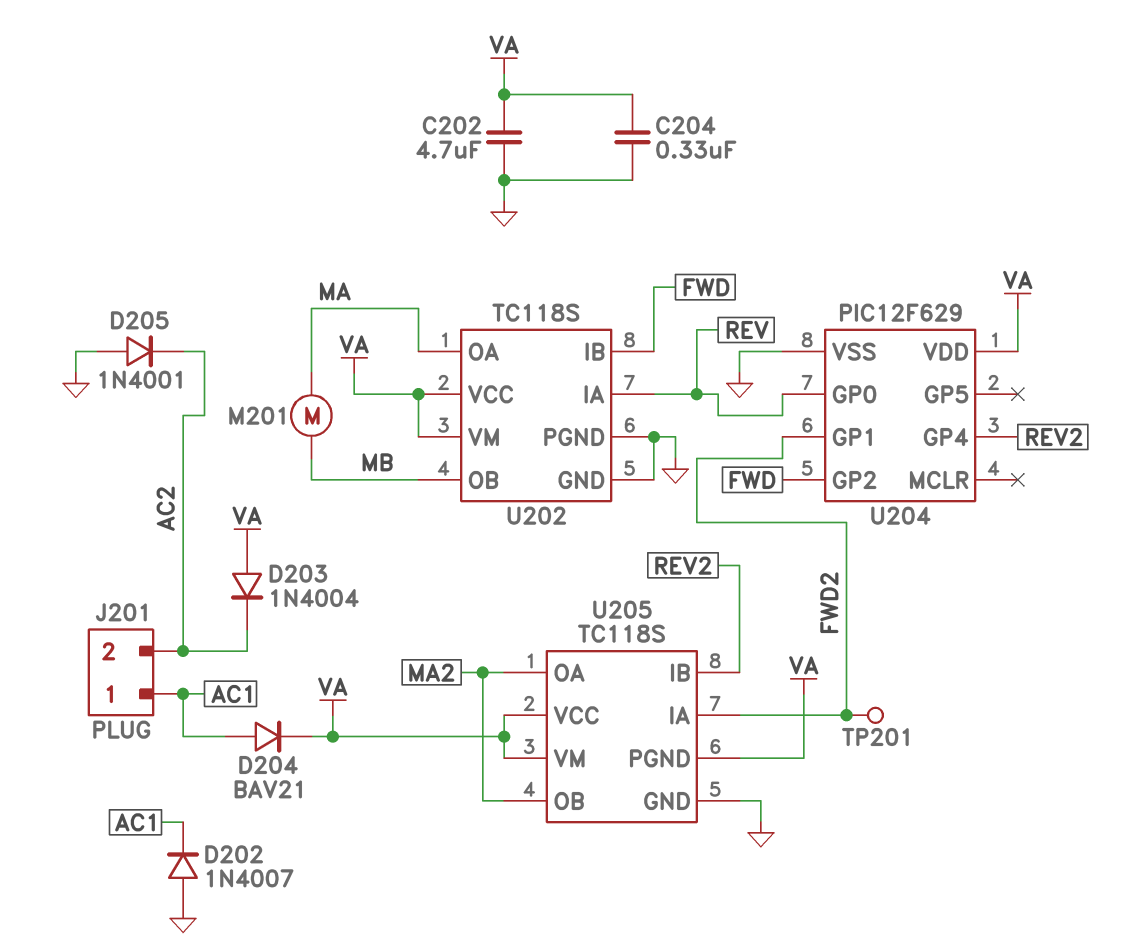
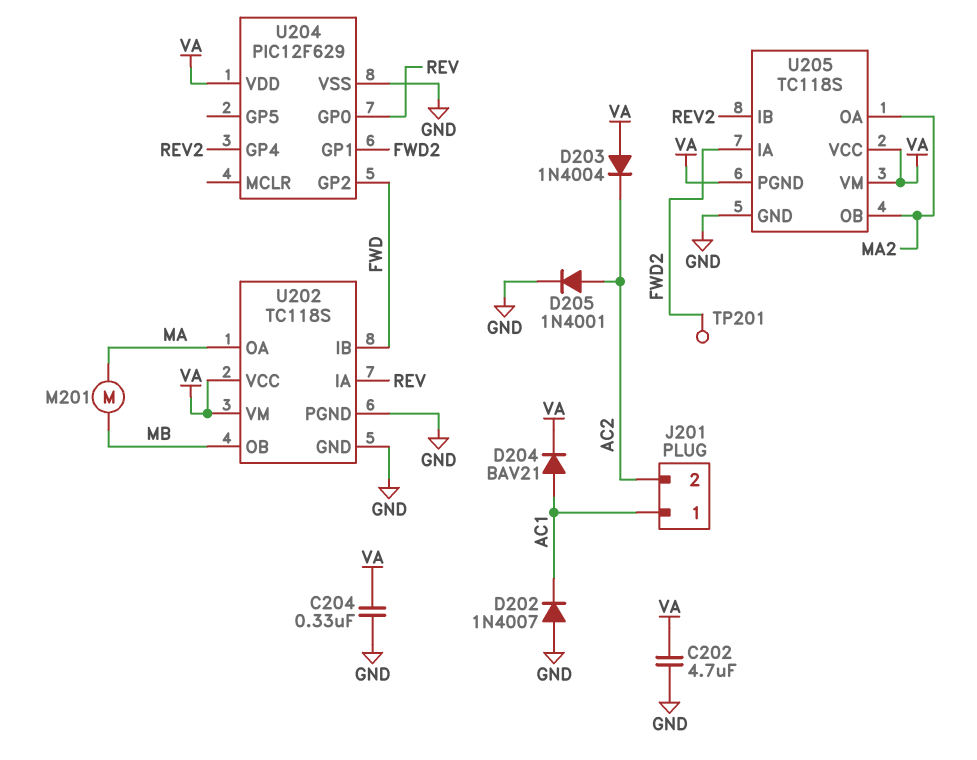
D205: diode 1N4001 (A GND, K AC2) -> diode 1N4001 (A AC2, K GND)

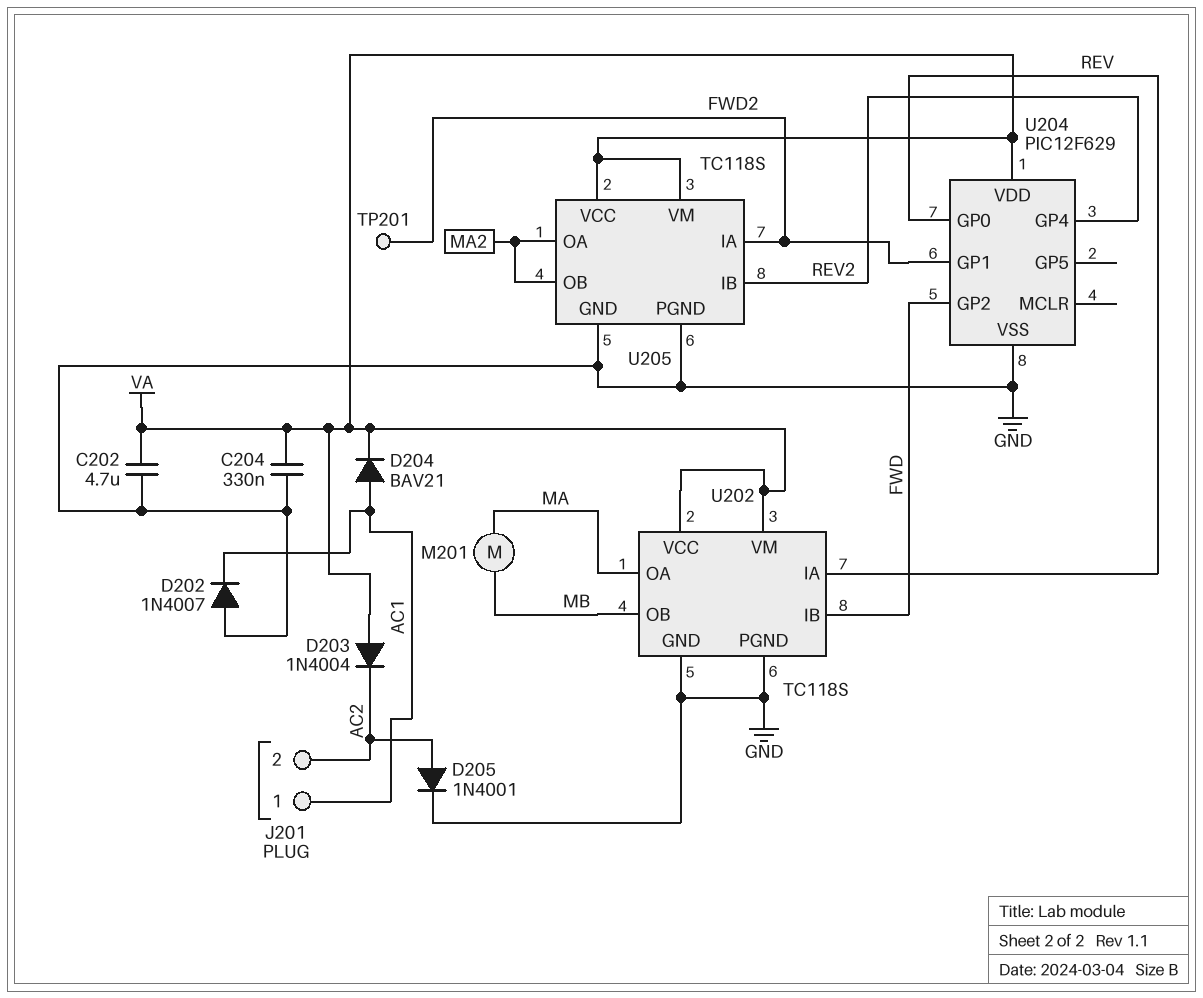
U205 pin PGND: VA -> GND

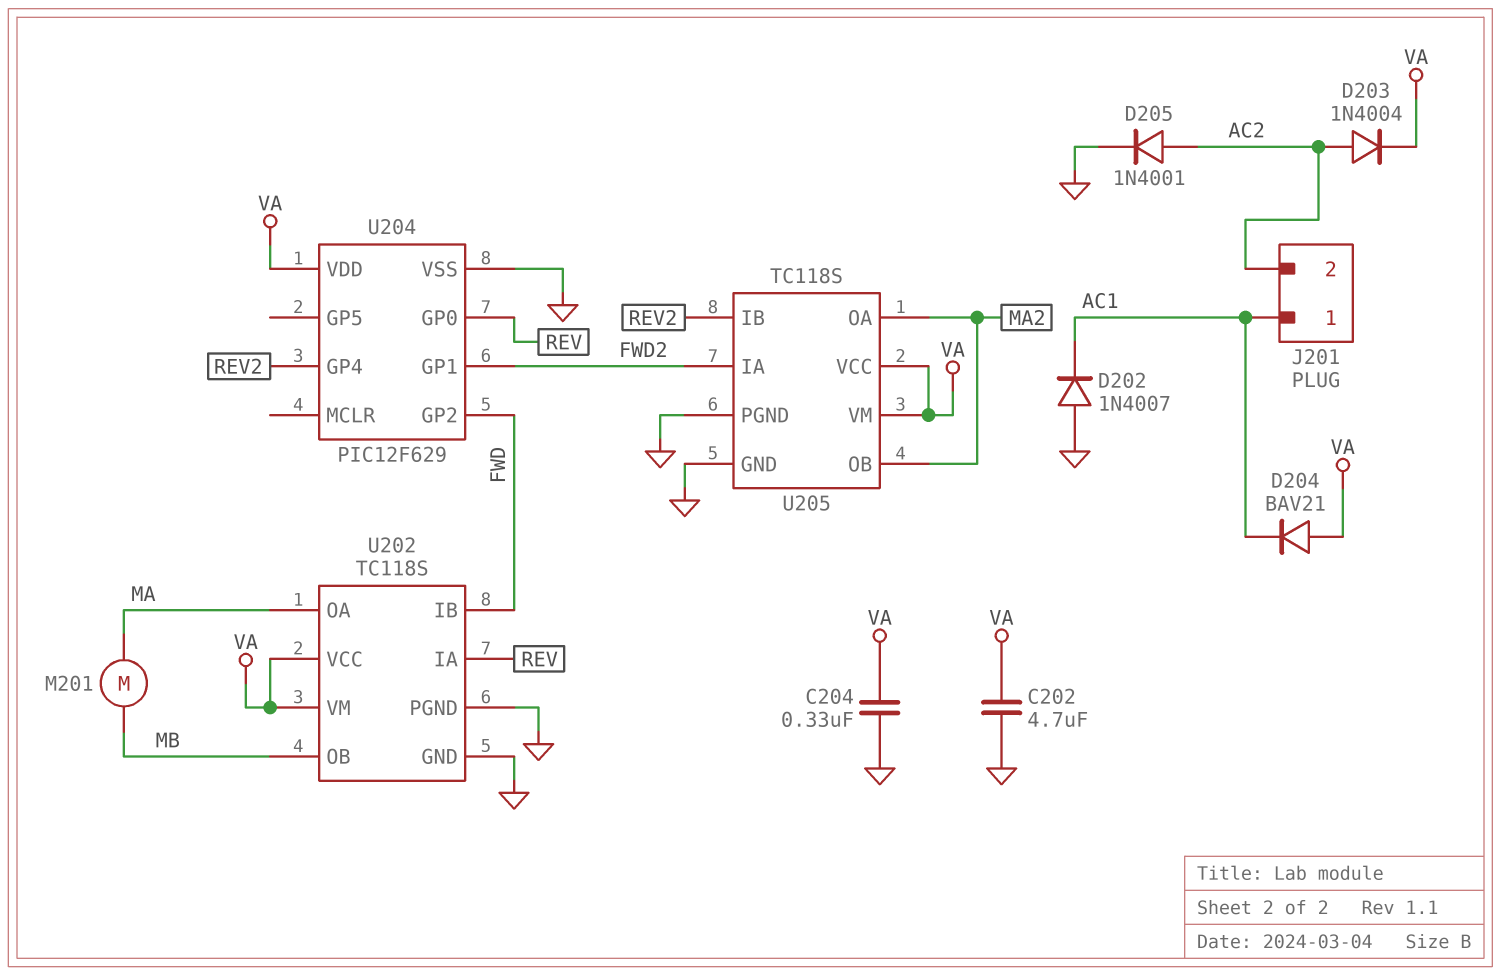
D203: diode 1N4004 (A VA, K AC2) -> diode 1N4004 (A AC2, K VA)
D204: diode BAV21 (A AC1, K VA) -> diode BAV21 (A VA, K AC1)
TP201: test point (FWD2) -> none

